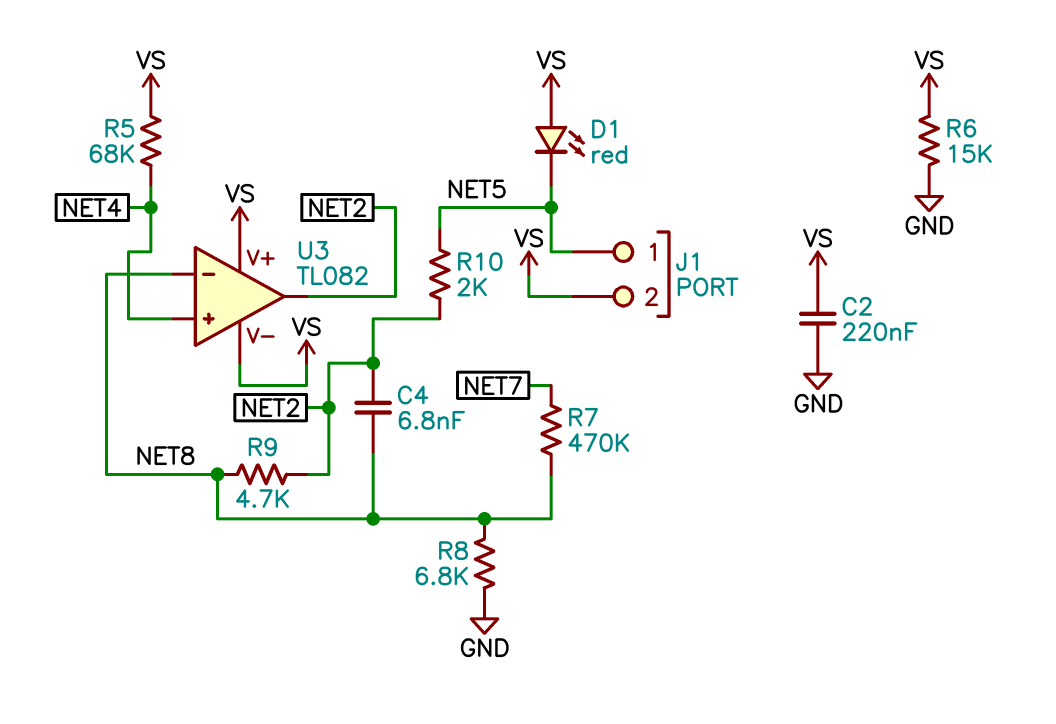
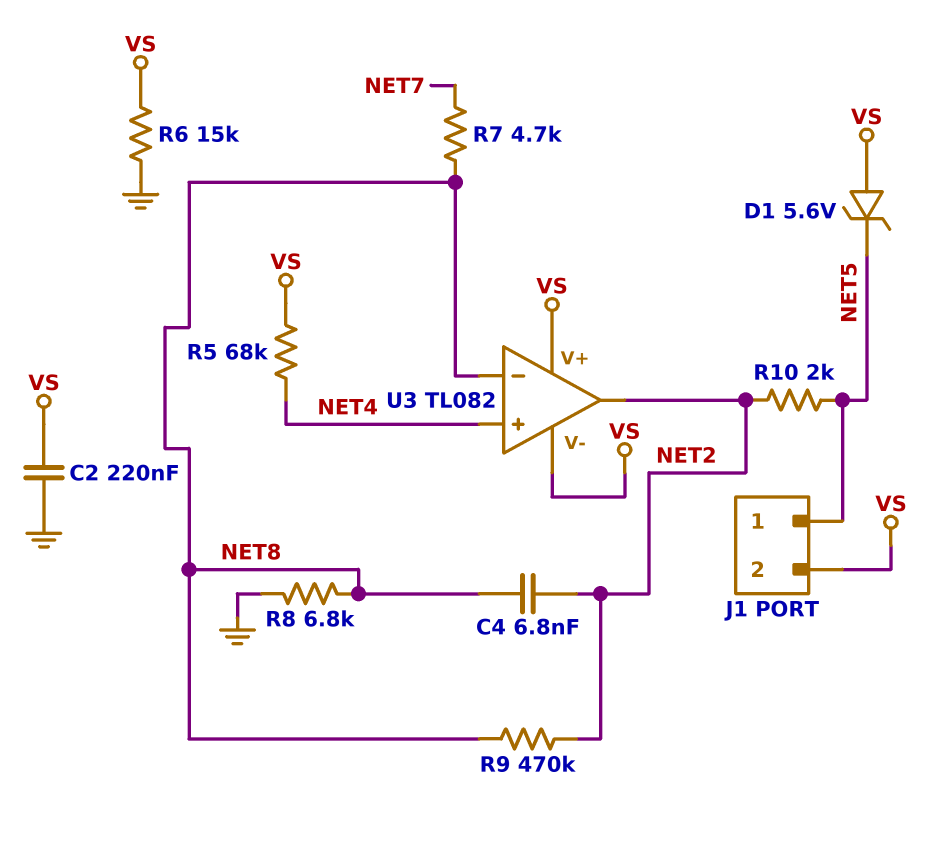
D1: LED red (A VS, K NET5) -> zener 5.6V (A VS, K NET5)
R7: 470k (NET7, NET8) -> 4.7k (NET7, NET8)
R9: 4.7k (NET2, NET8) -> 470k (NET2, NET8)

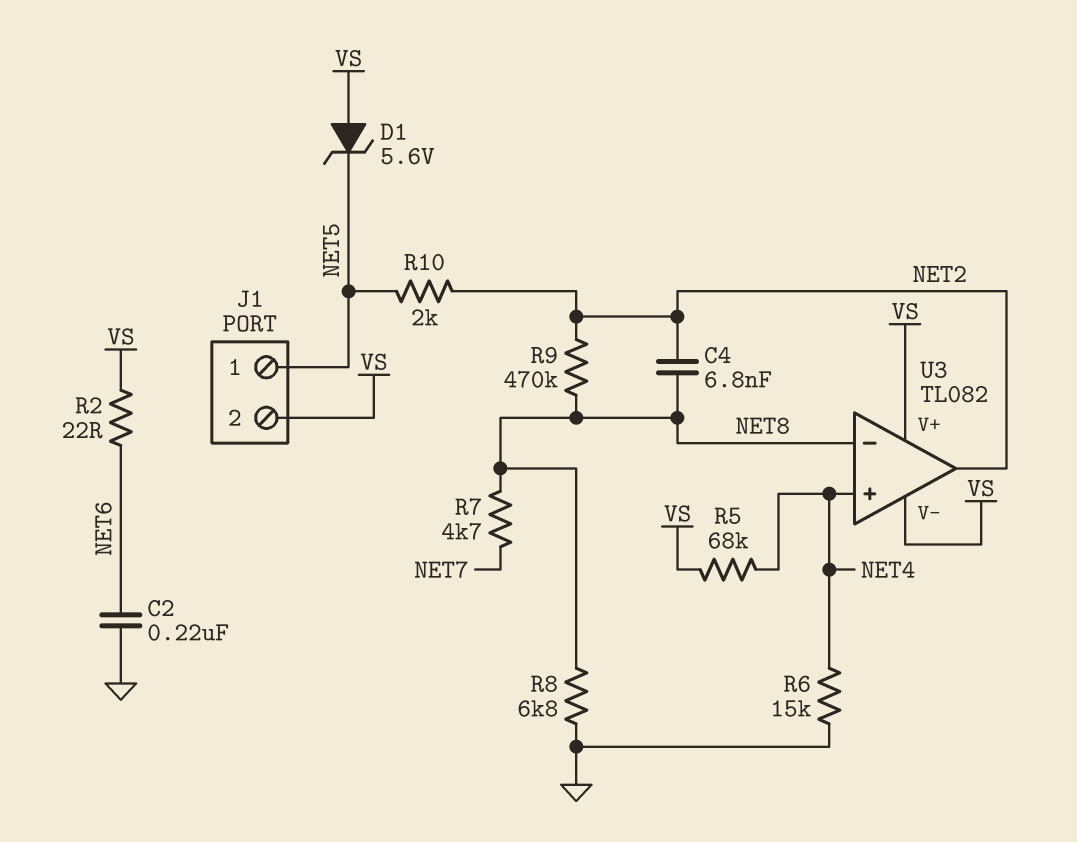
C2: 220nF (GND, VS) -> 220nF (GND, NET6)
R2: none -> 22 (NET6, VS)
R6: 15k (GND, VS) -> 15k (GND, NET4)

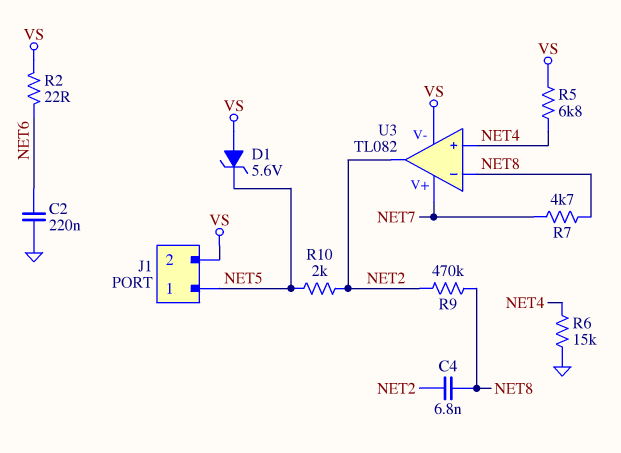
R5: 68k (NET4, VS) -> 6.8k (NET4, VS)
R8: 6.8k (GND, NET8) -> none
U3 pin V+: VS -> NET7

